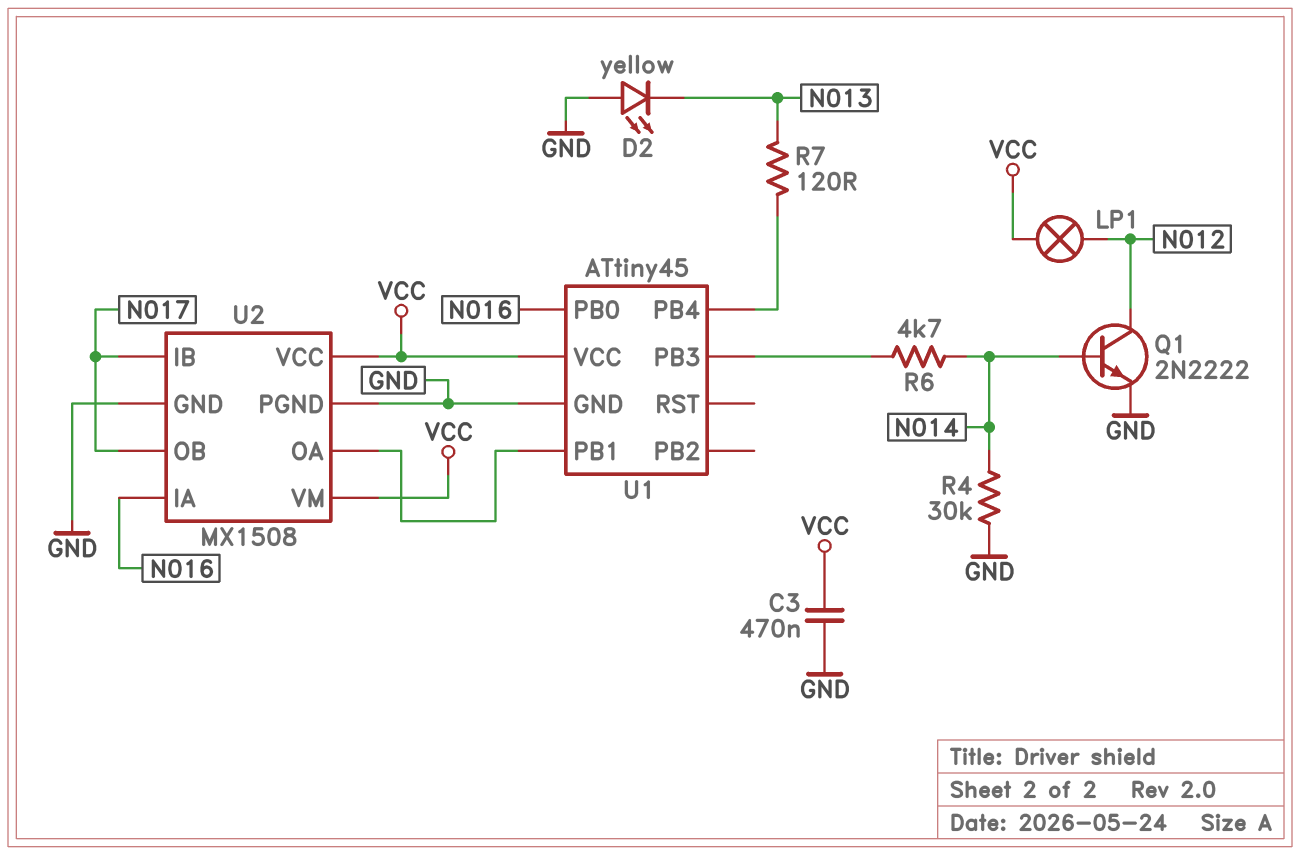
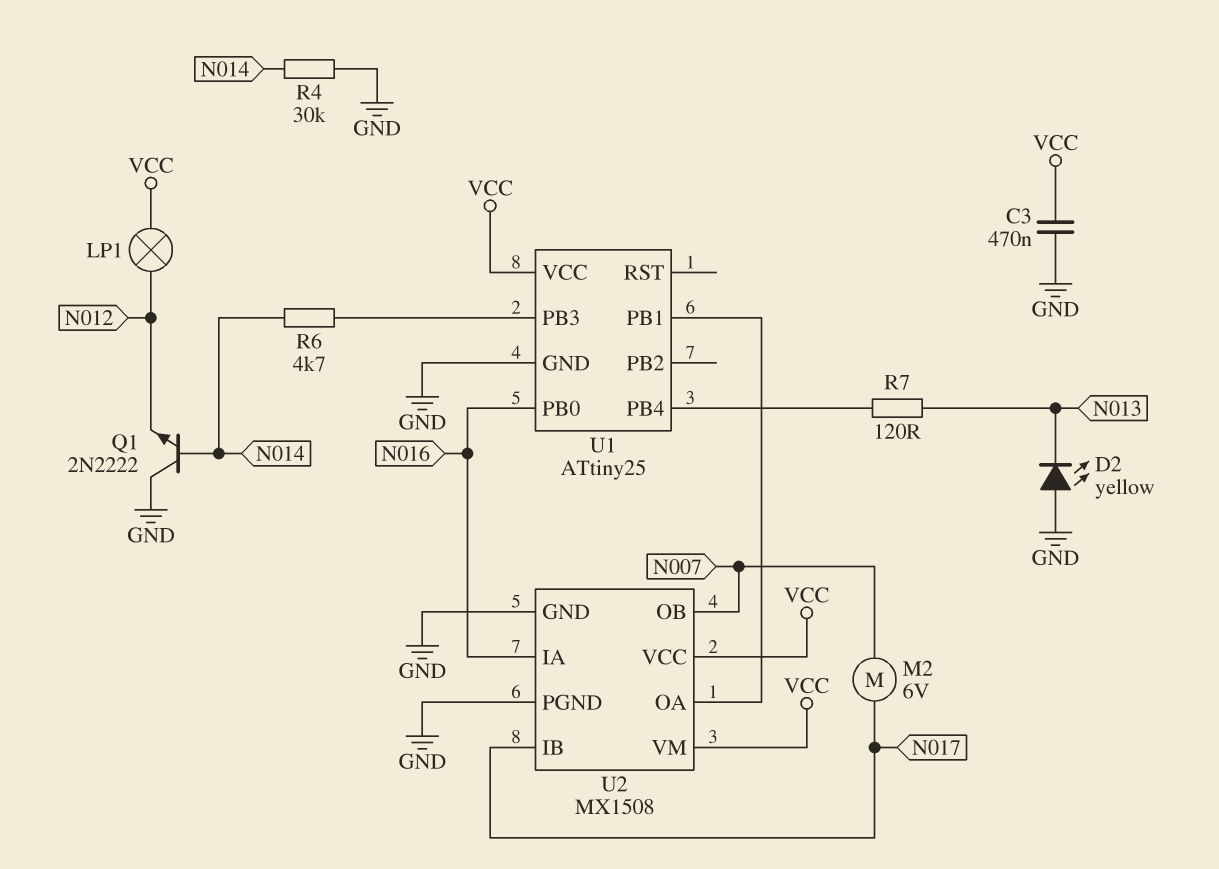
M2: none -> motor 6V (N007, N017)
Q1: NPN 2N2222 (B N014, C N012, E GND) -> NPN 2N2222 (B N014, C GND, E N012)
U1: ATtiny45 -> ATtiny25
U2 pin OB: N017 -> N007

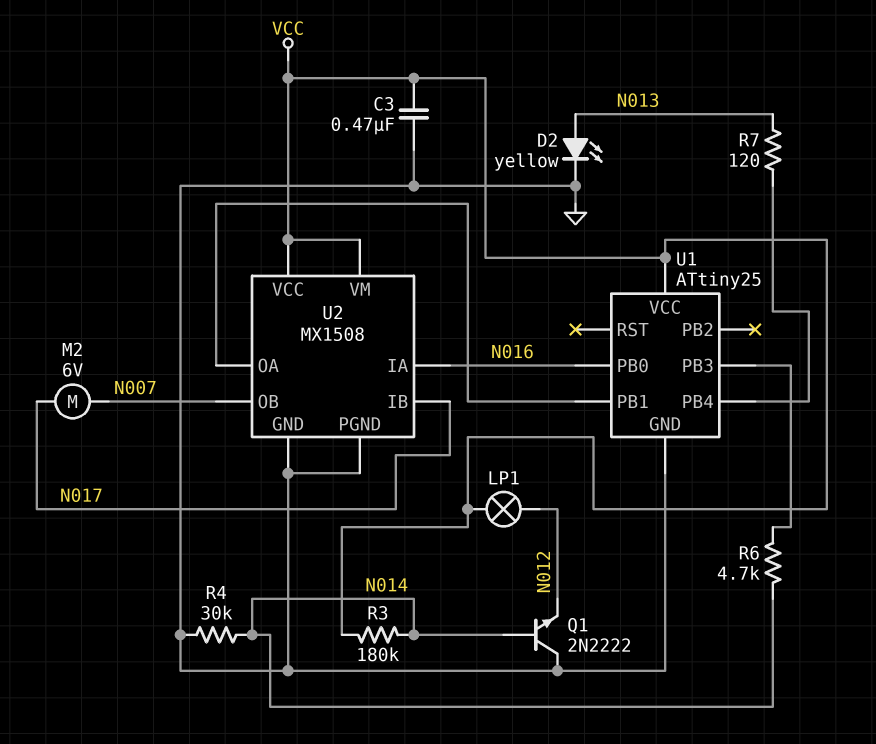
D2: LED yellow (A GND, K N013) -> LED yellow (A N013, K GND)
R3: none -> 180k (N014, VCC)

